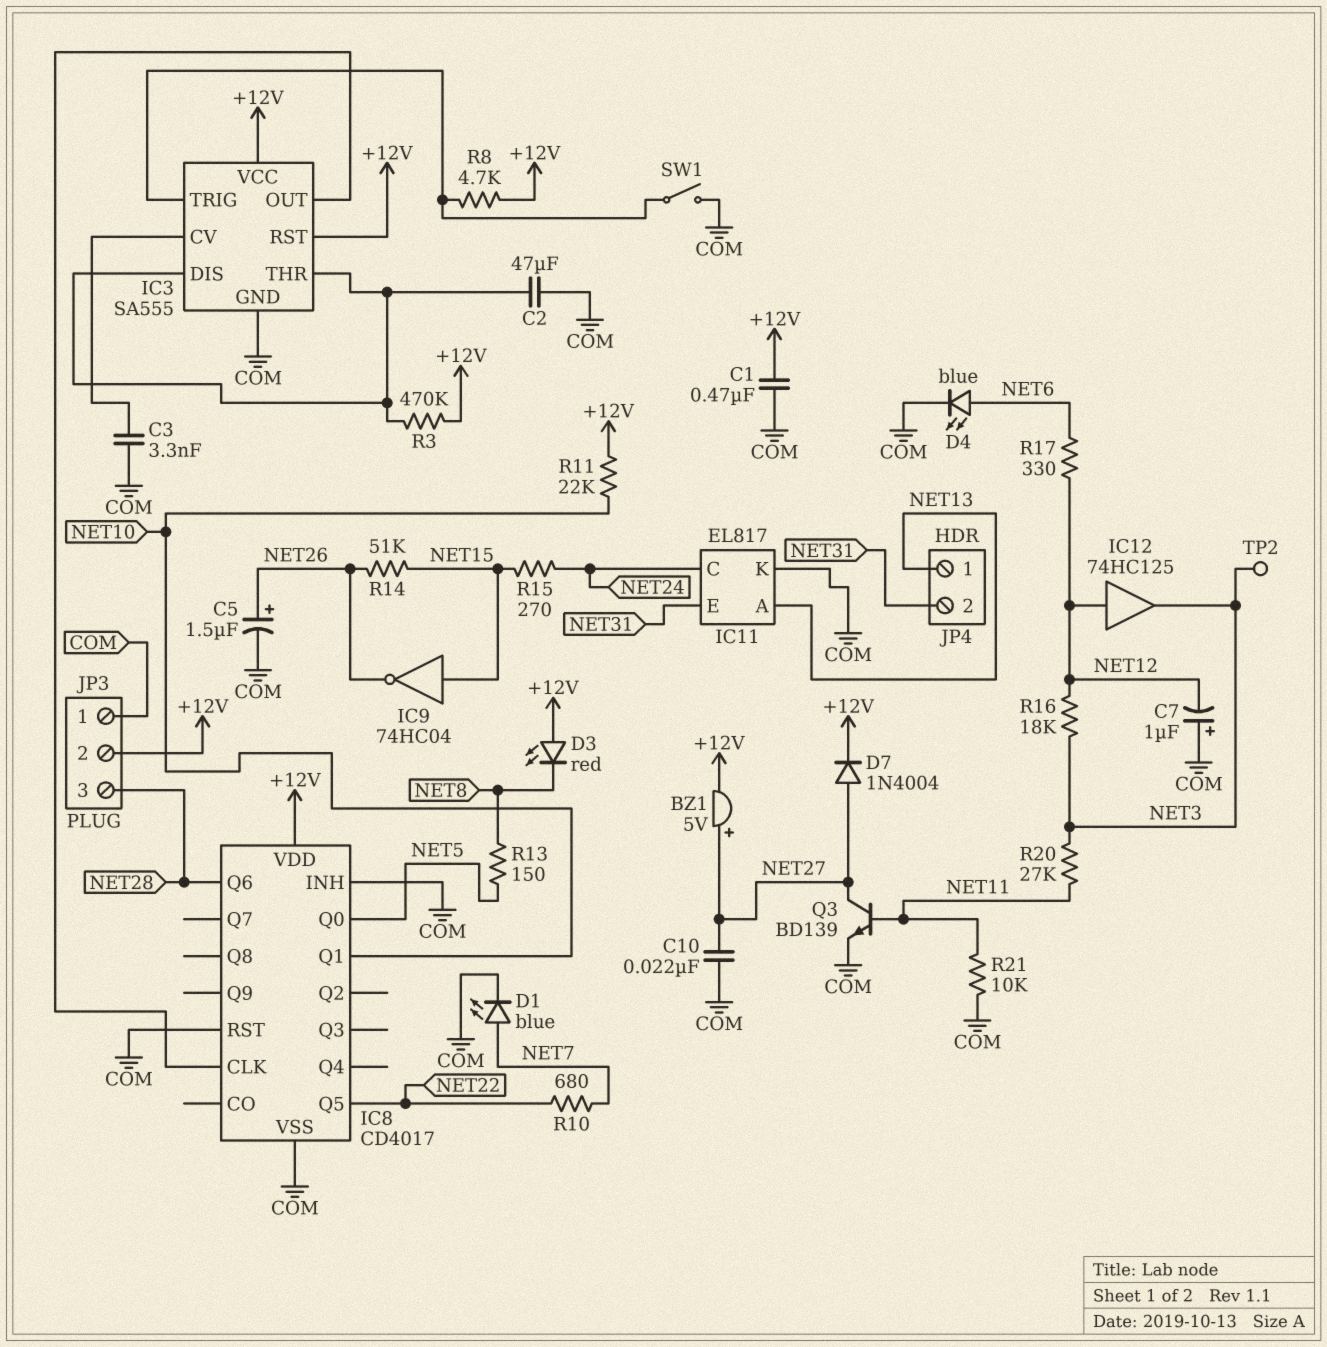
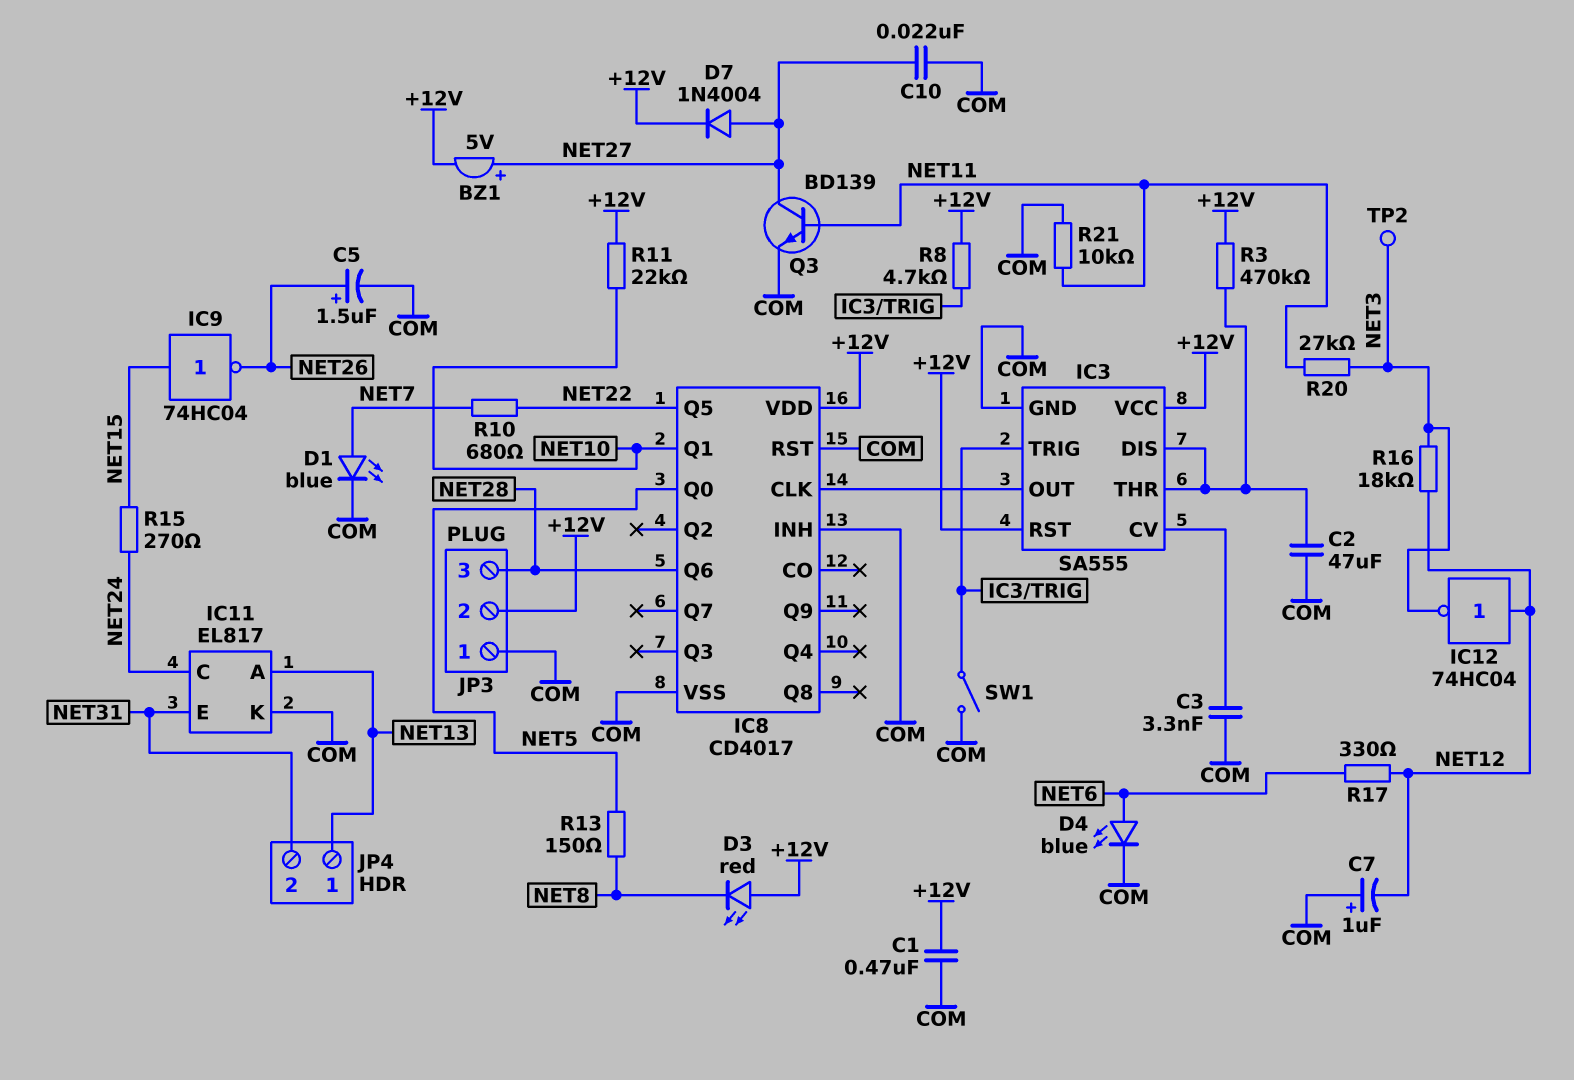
IC12: buffer 74HC125 (in NET12, out NET3) -> NOT 74HC04 (in NET12, out NET3)
R14: 51k (NET15, NET26) -> none

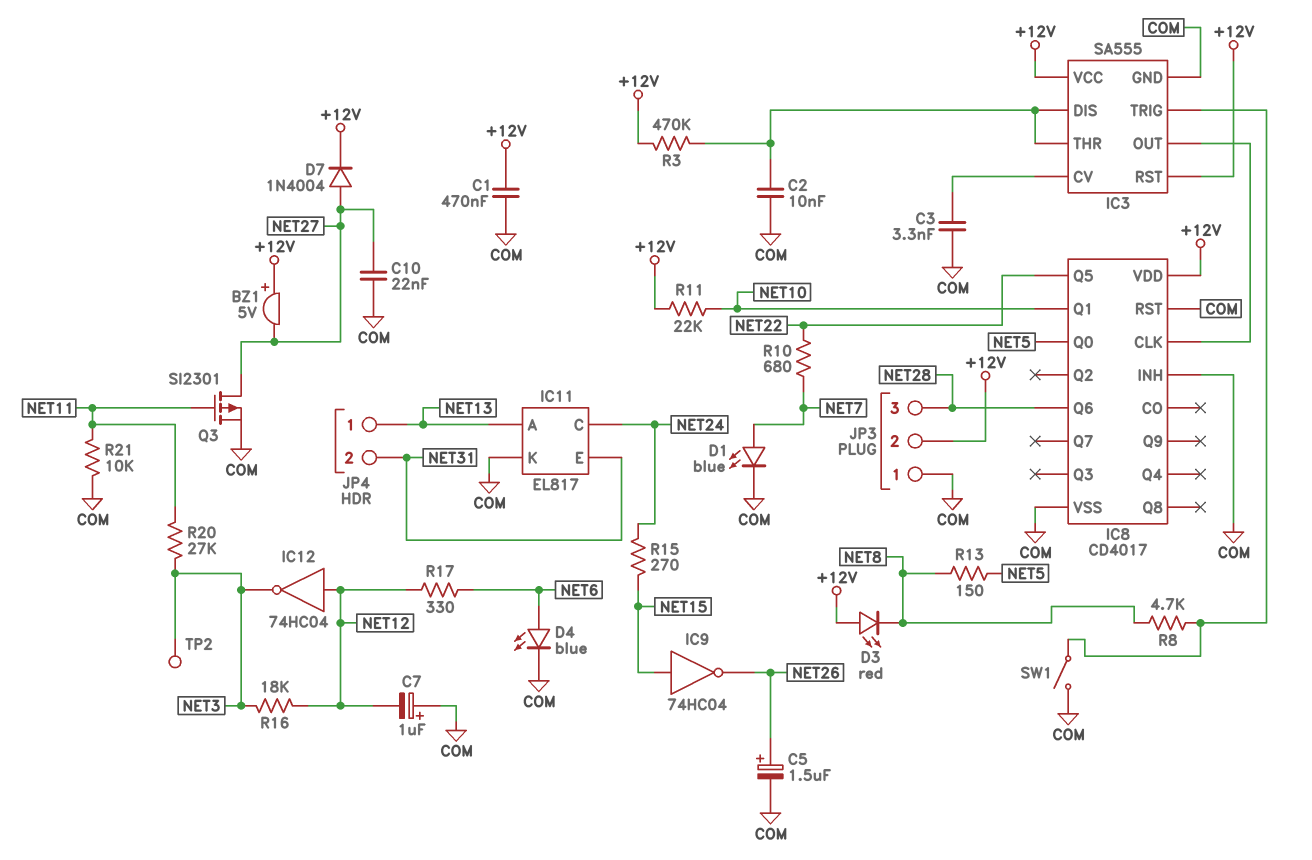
BZ1: buzzer 5V (plus NET27, minus +12V) -> buzzer 5V (plus +12V, minus NET27)
C2: 47uF (COM, IC3/DIS) -> 10nF (COM, IC3/DIS)
Q3: NPN BD139 (B NET11, C NET27, E COM) -> PMOS SI2301 (G NET11, D NET27, S COM)
R8: 4.7k (+12V, IC3/TRIG) -> 4.7k (IC3/TRIG, NET8)

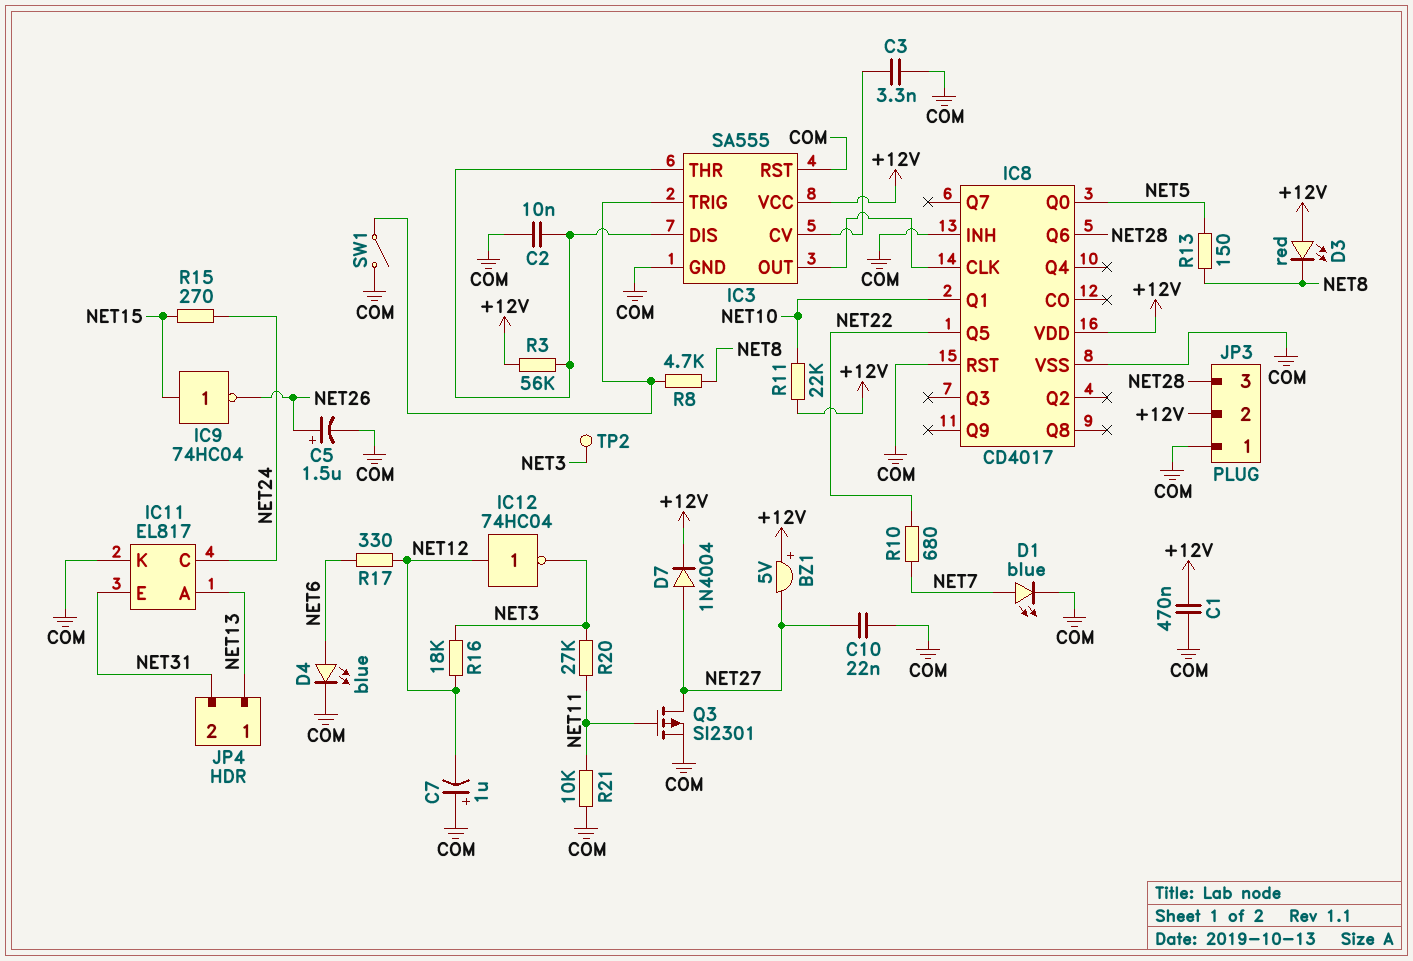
IC3 pin RST: +12V -> COM
R3: 470k (+12V, IC3/DIS) -> 56k (+12V, IC3/DIS)

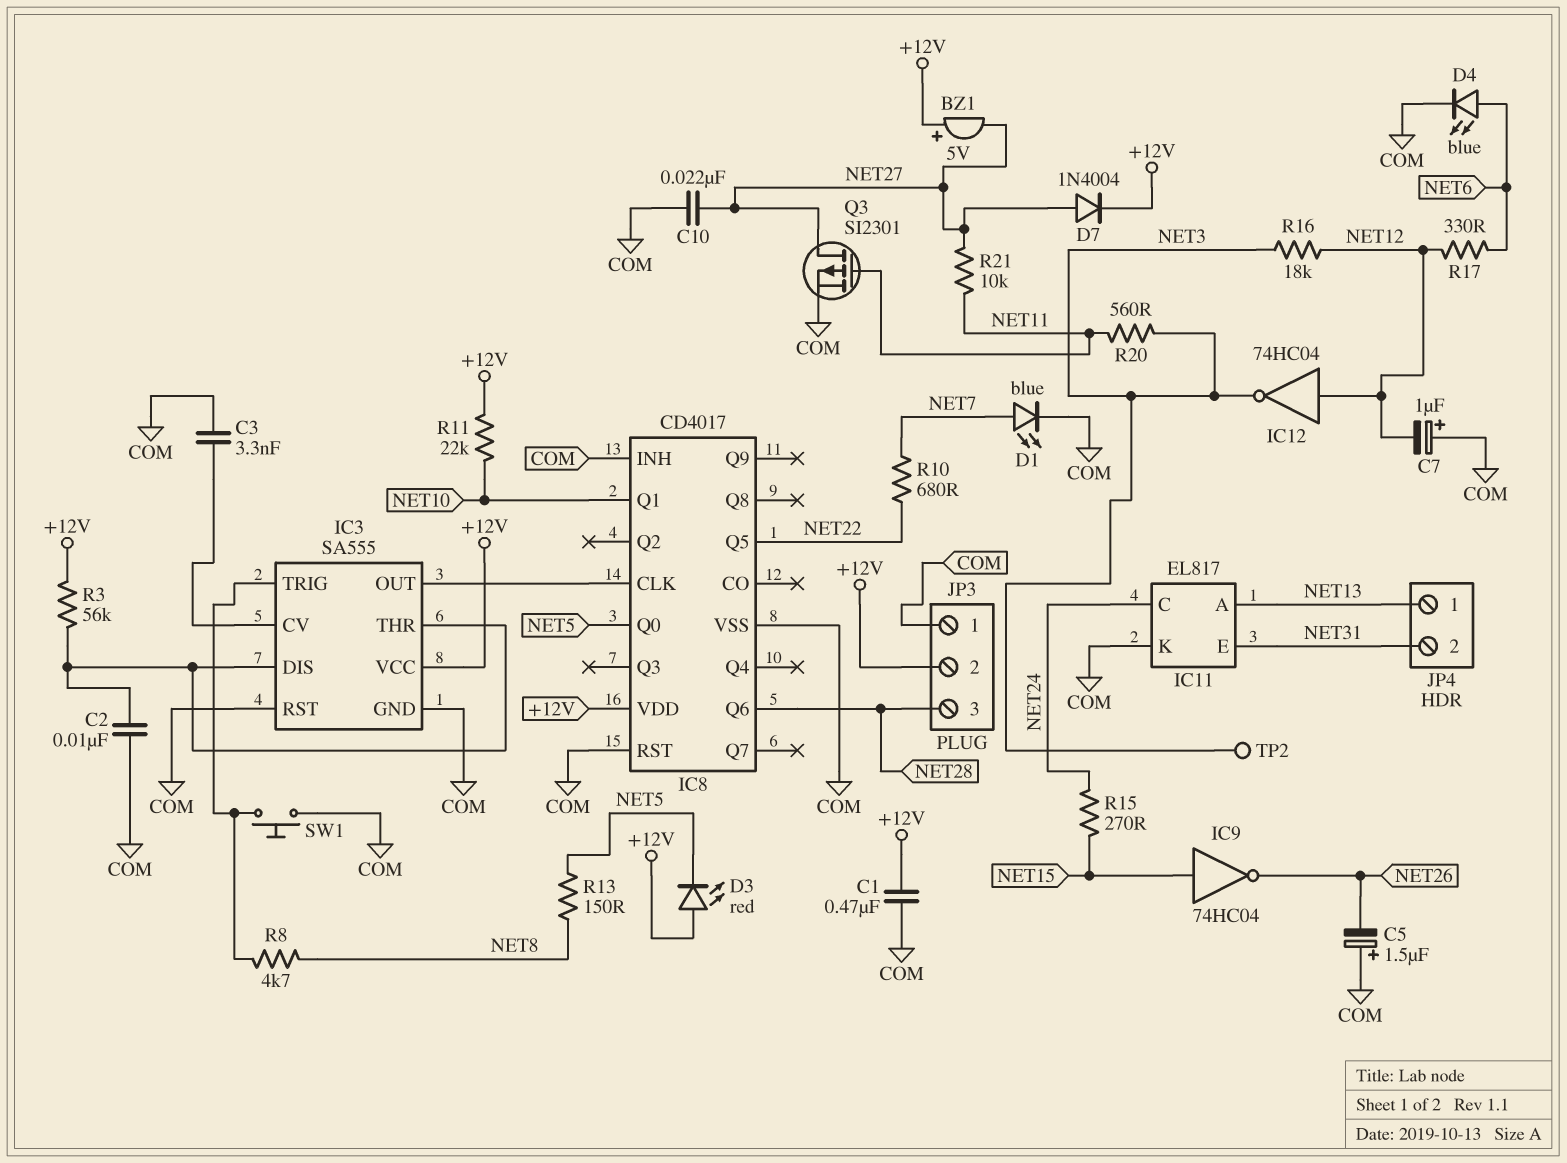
C5: 1.5uF (plus NET26, minus COM) -> 1.5uF (plus COM, minus NET26)
D3: LED red (A +12V, K NET8) -> LED red (A +12V, K NET5)
R20: 27k (NET3, NET11) -> 560 (NET3, NET11)
R21: 10k (COM, NET11) -> 10k (NET11, NET27)
SW1: switch (COM, IC3/TRIG) -> button (COM, IC3/TRIG)

